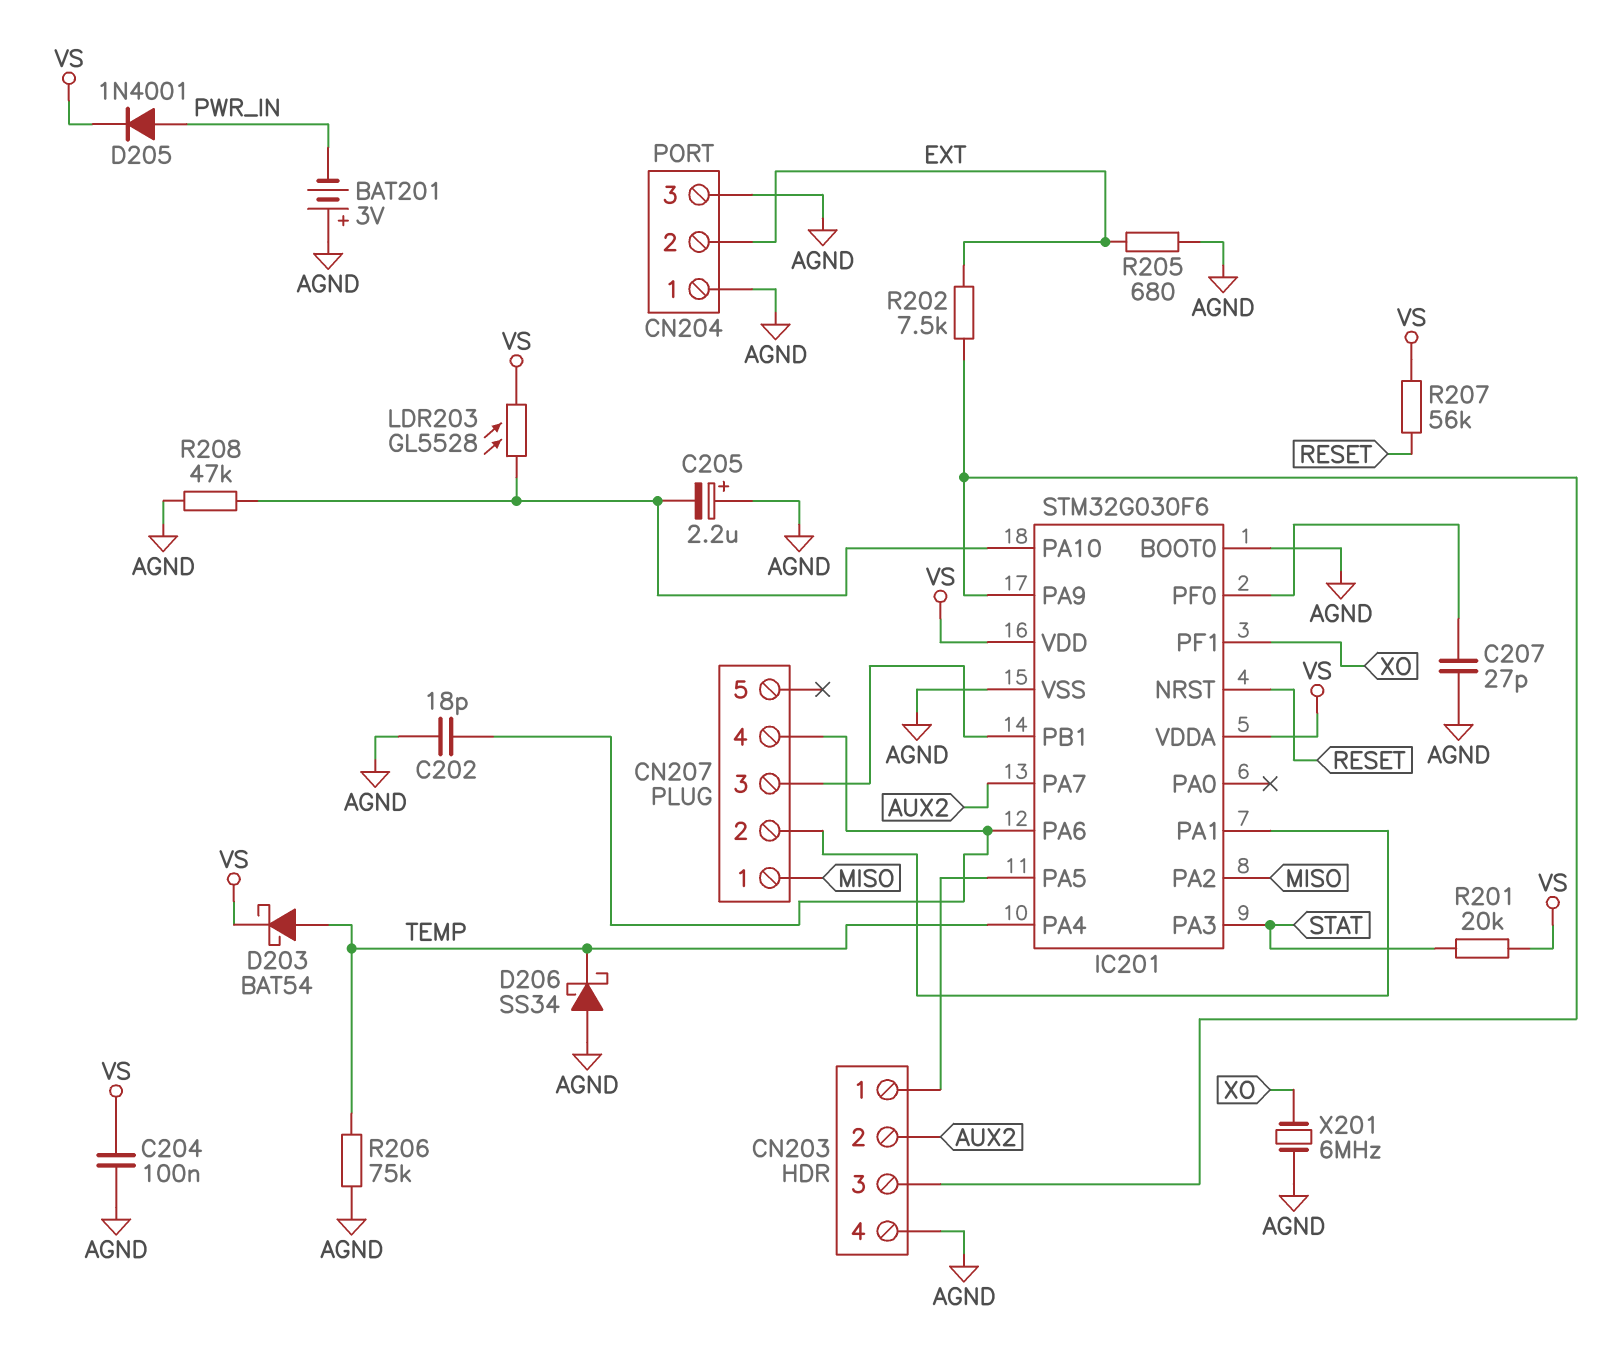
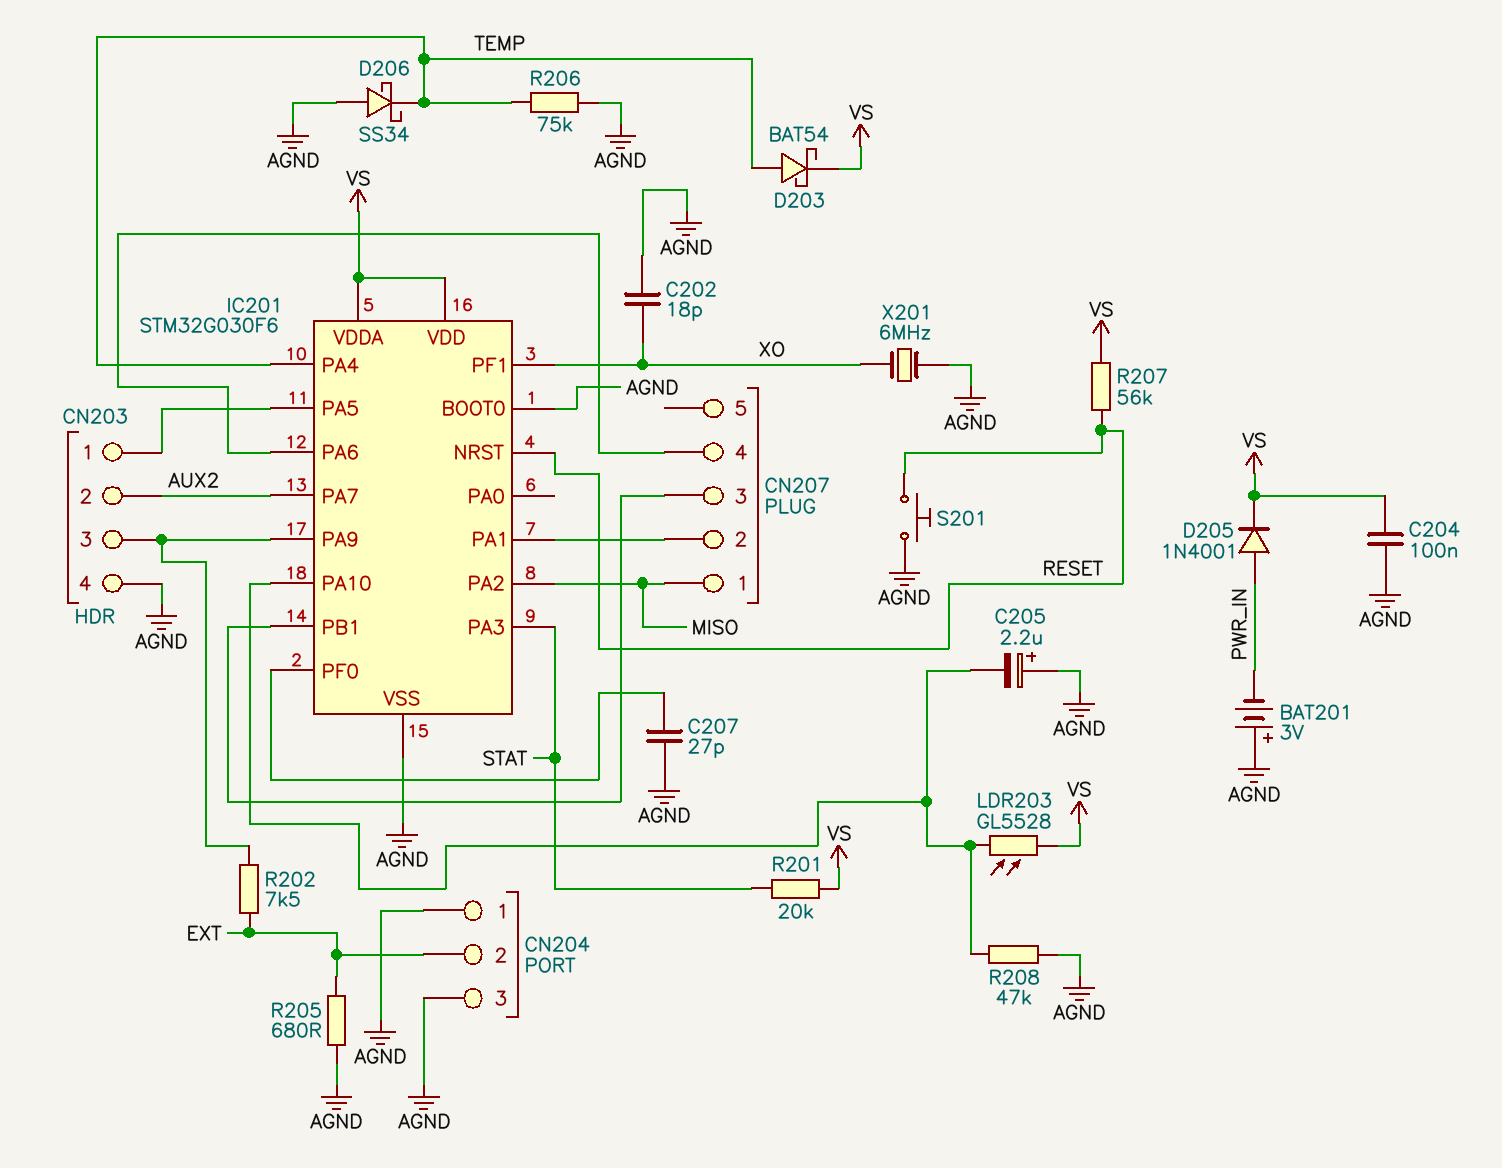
C202: 18pF (AGND, CN207/4) -> 18pF (AGND, XO)
S201: none -> button (AGND, RESET)

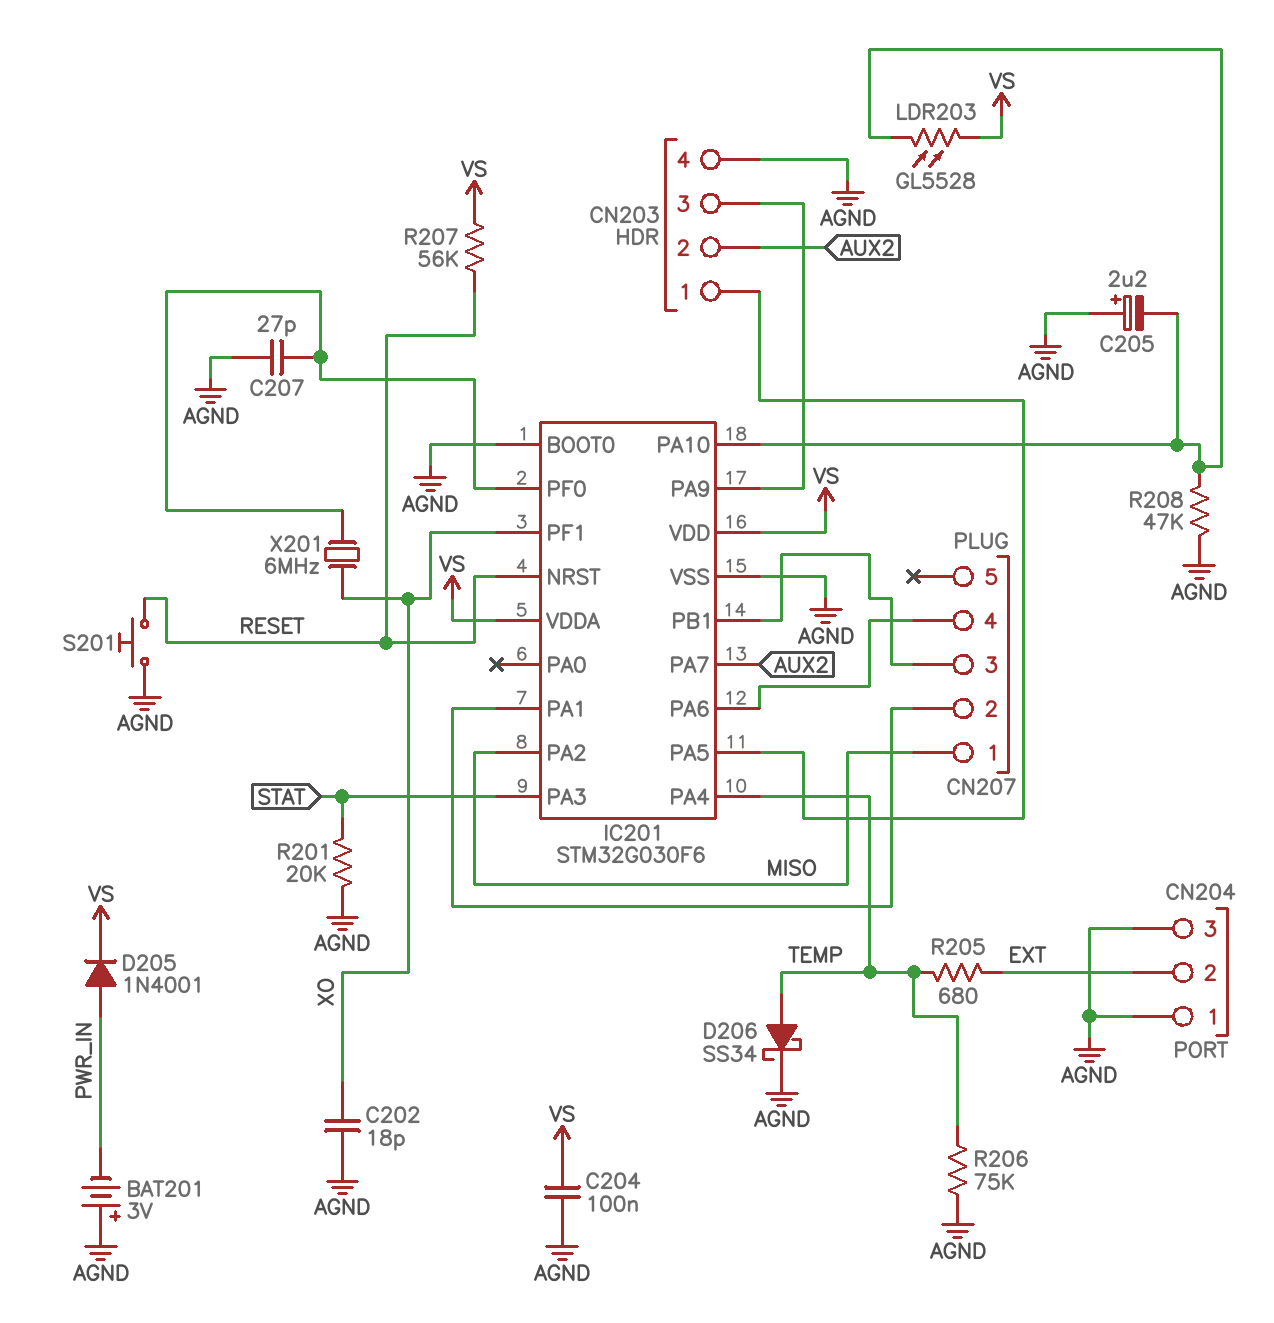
D203: schottky BAT54 (A TEMP, K VS) -> none
D206: schottky SS34 (A AGND, K TEMP) -> schottky SS34 (A TEMP, K AGND)
R201: 20k (STAT, VS) -> 20k (AGND, STAT)
R202: 7.5k (CN203/3, EXT) -> none
R205: 680 (AGND, EXT) -> 680 (EXT, TEMP)
X201: 6MHz (AGND, XO) -> 6MHz (IC201/PF0, XO)

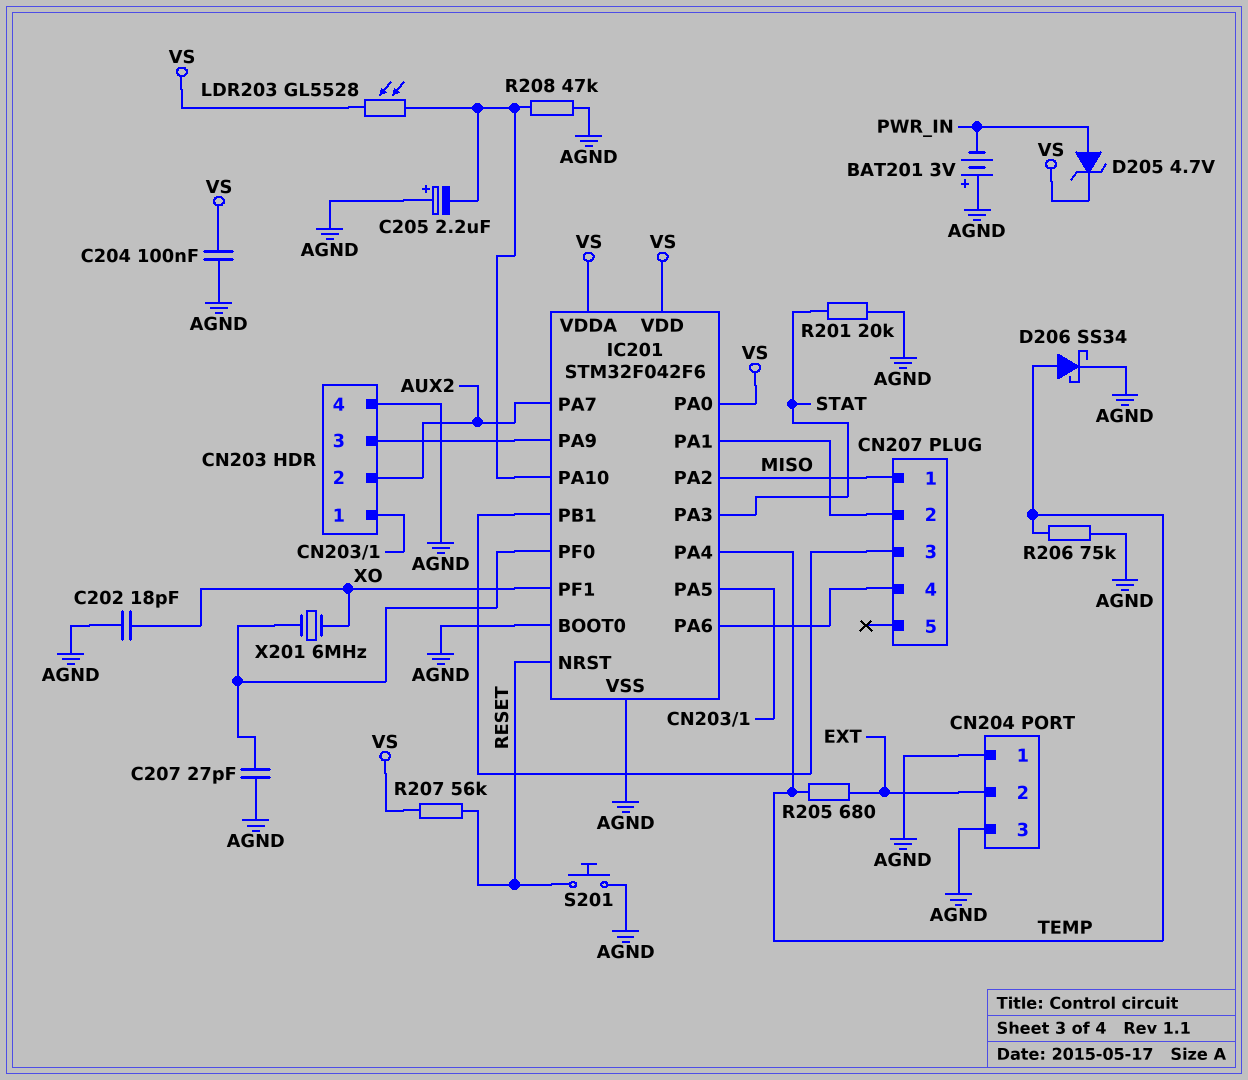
D205: diode 1N4001 (A PWR_IN, K VS) -> zener 4.7V (A PWR_IN, K VS)
IC201: STM32G030F6 -> STM32F042F6
IC201 pin PA0: none -> VS

